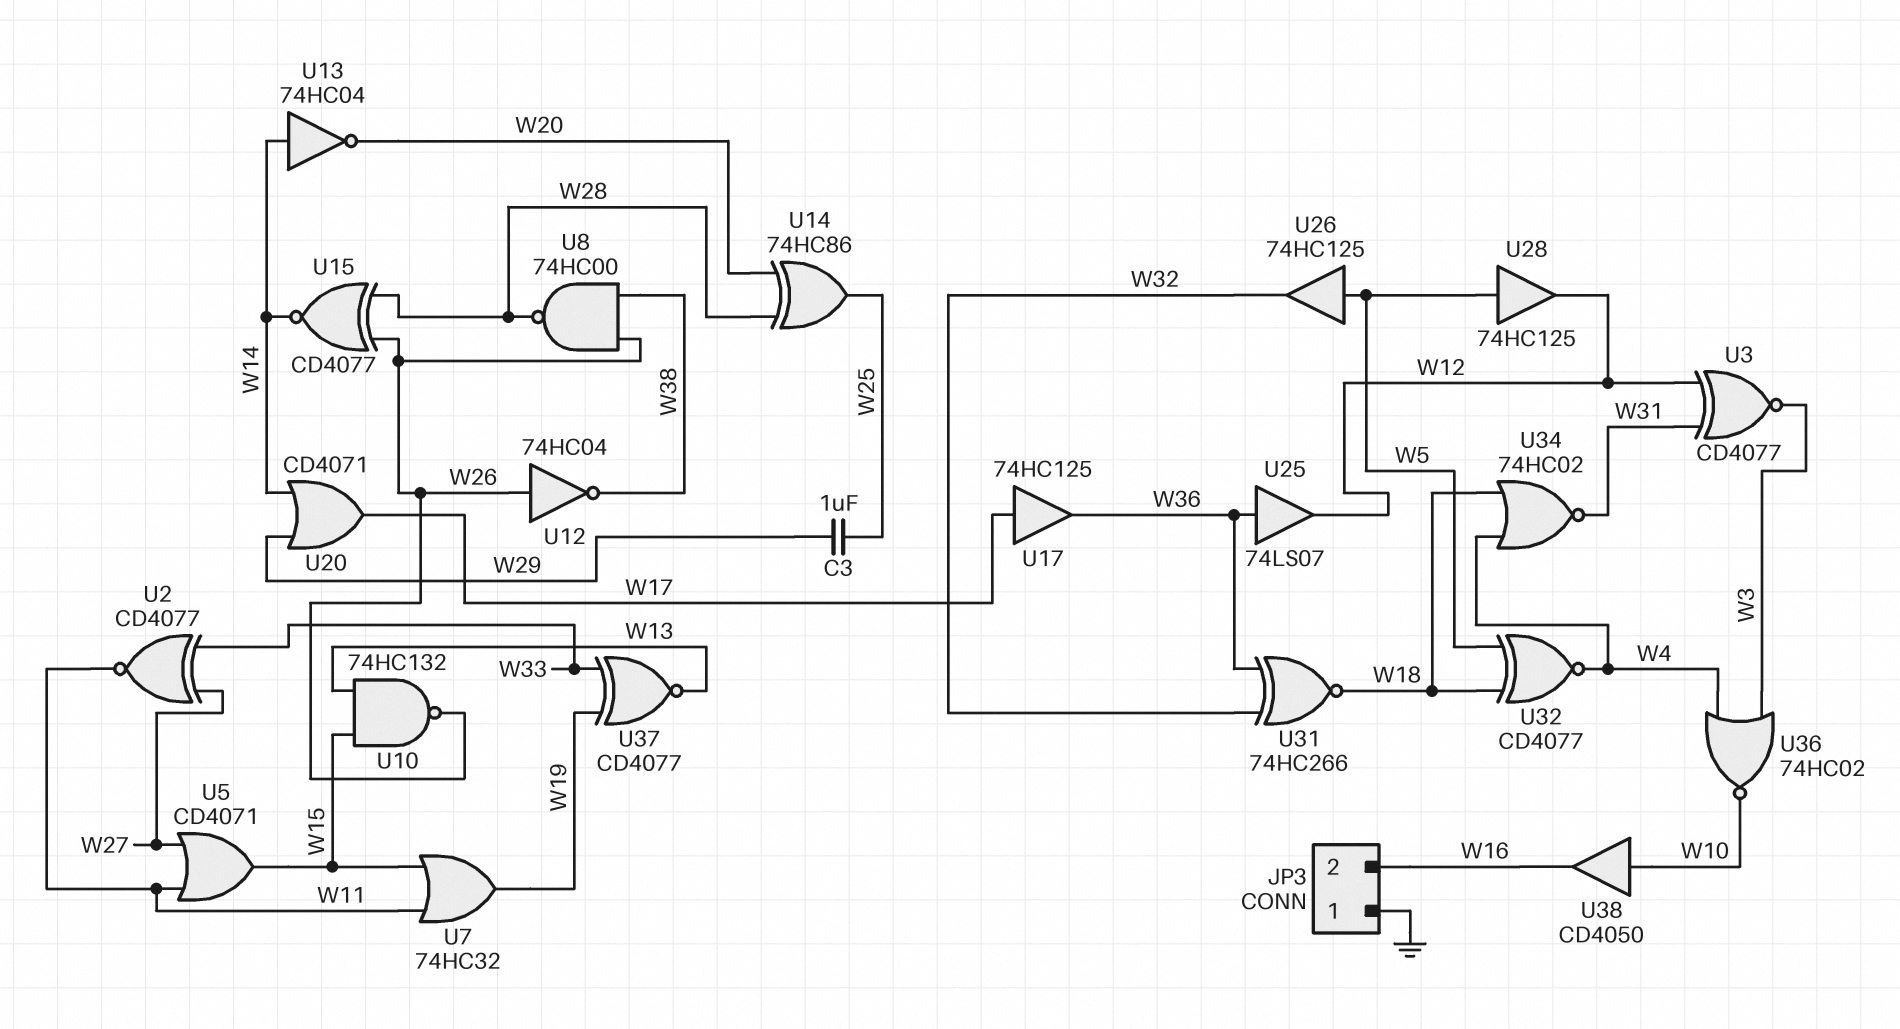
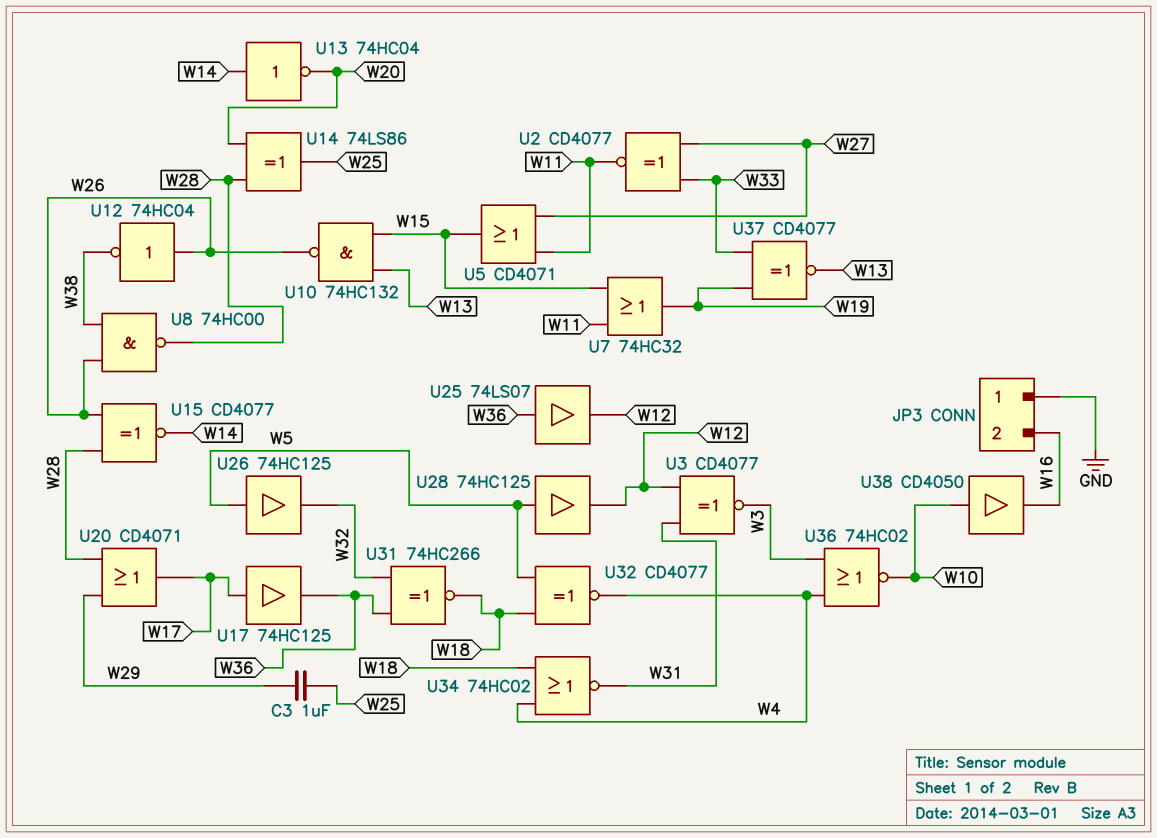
U14: XOR 74HC86 (in W20, in W28, out W25) -> XOR 74LS86 (in W20, in W28, out W25)
U20: OR CD4071 (in W14, in W29, out W17) -> OR CD4071 (in W28, in W29, out W17)

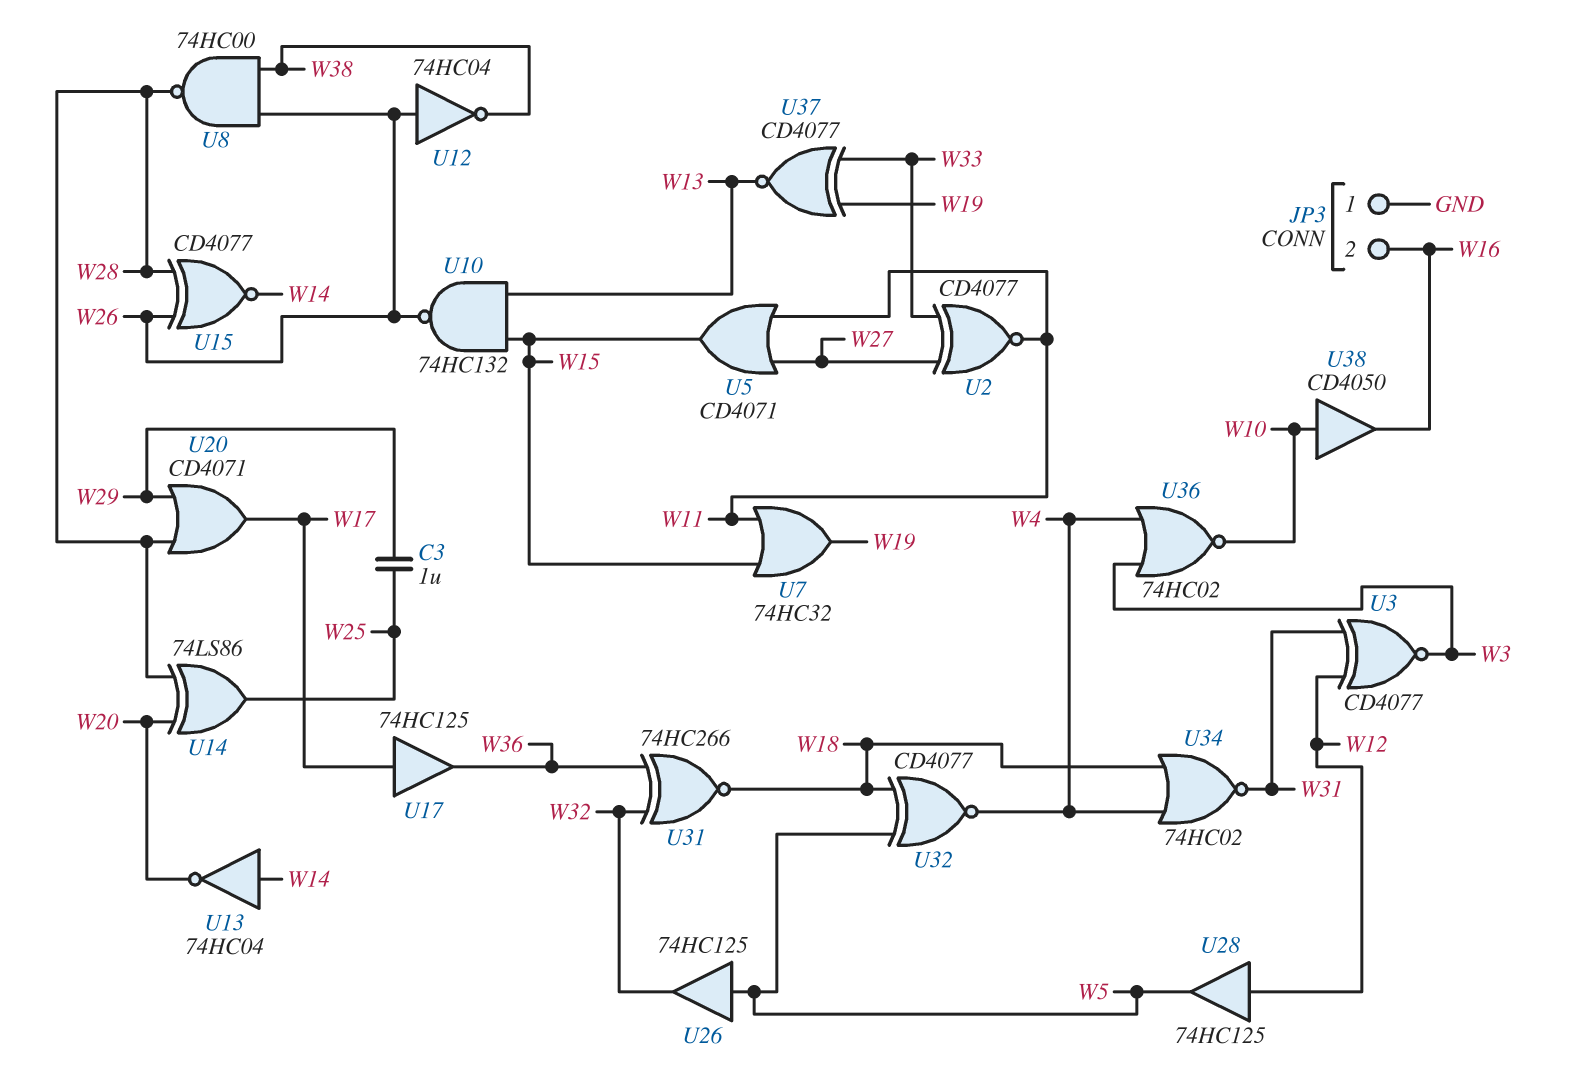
U25: buffer 74LS07 (in W36, out W12) -> none
U28: buffer 74HC125 (in W5, out W12) -> buffer 74HC125 (in W12, out W5)

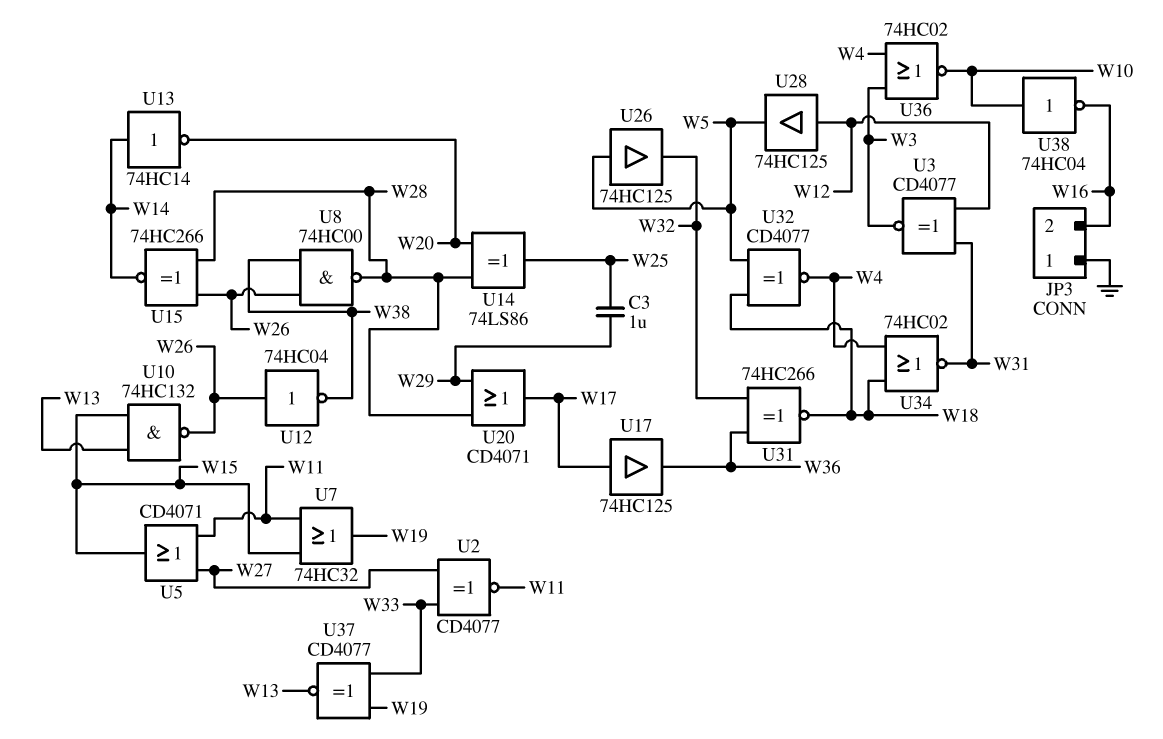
U13: NOT 74HC04 (in W14, out W20) -> NOT 74HC14 (in W14, out W20)
U15: XNOR CD4077 (in W26, in W28, out W14) -> XNOR 74HC266 (in W26, in W28, out W14)
U38: buffer CD4050 (in W10, out W16) -> NOT 74HC04 (in W10, out W16)

